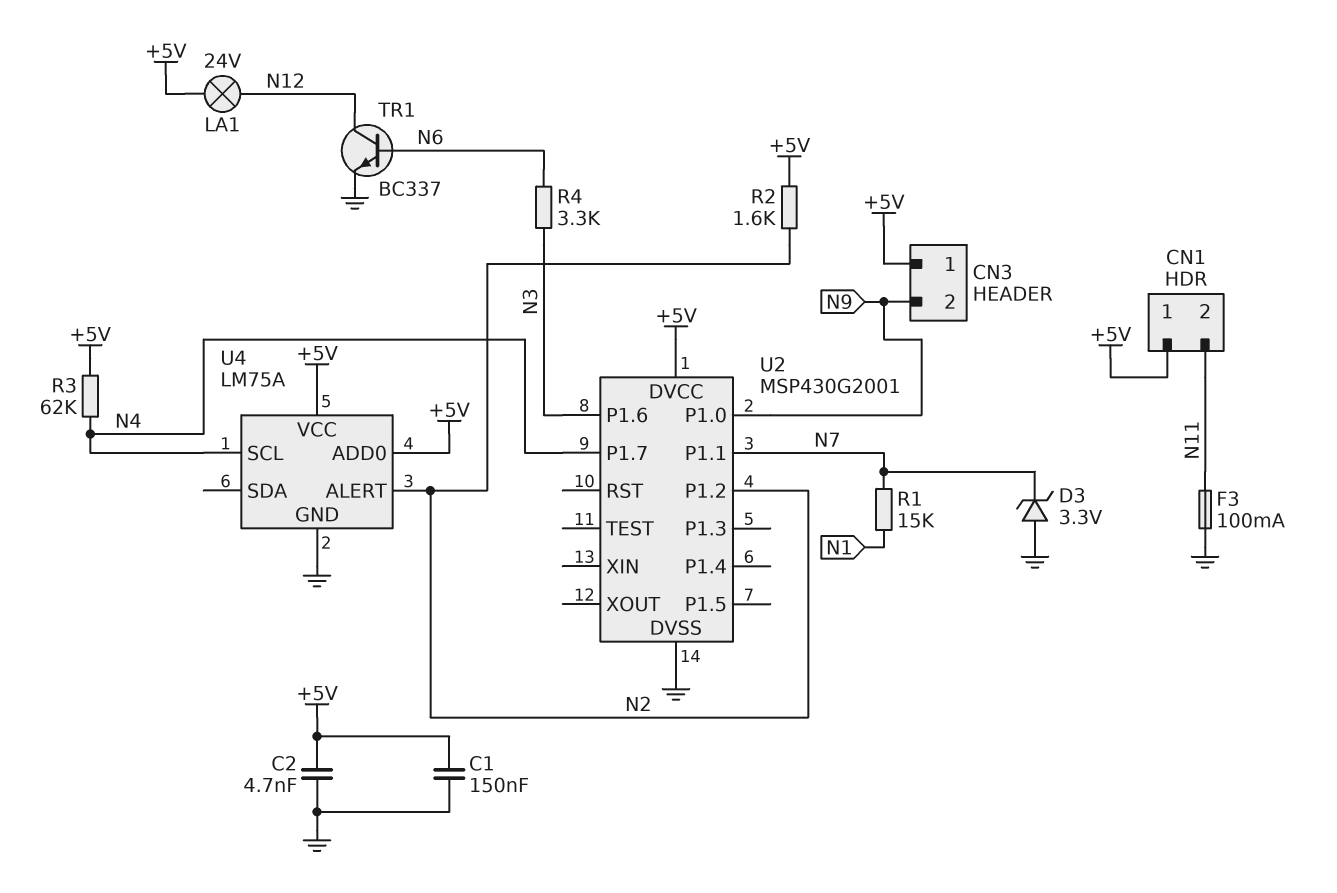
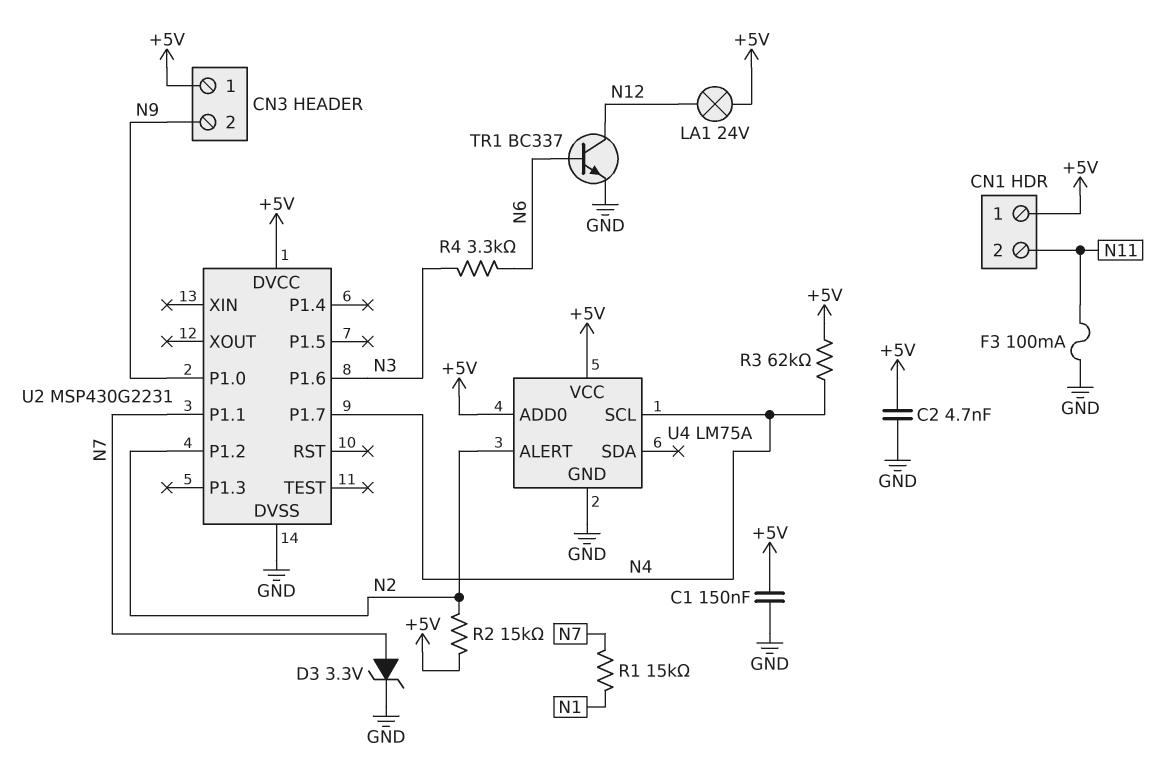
D3: zener 3.3V (A GND, K N7) -> zener 3.3V (A N7, K GND)
R2: 1.6k (+5V, N2) -> 15k (+5V, N2)
U2: MSP430G2001 -> MSP430G2231

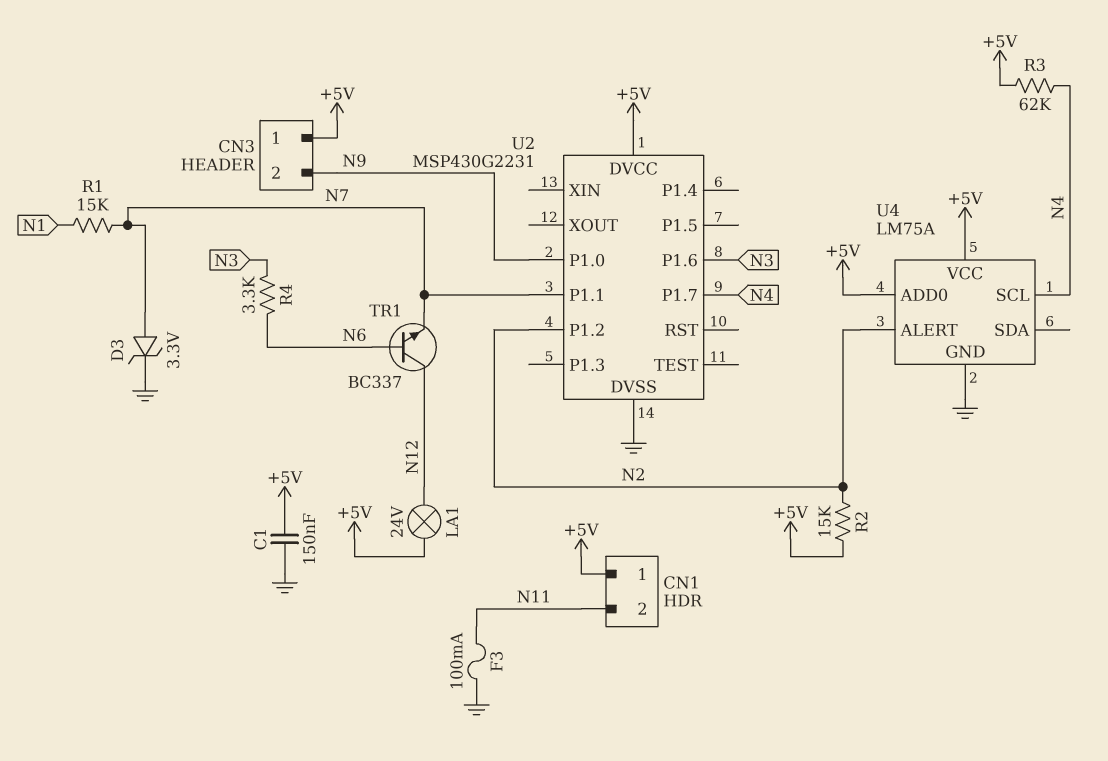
C2: 4.7nF (+5V, GND) -> none
TR1: NPN BC337 (B N6, C N12, E GND) -> NPN BC337 (B N6, C N12, E N7)

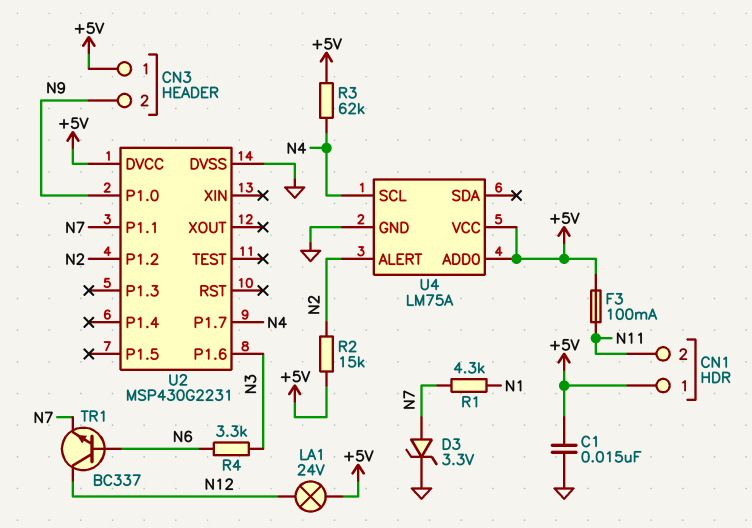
C1: 150nF (+5V, GND) -> 15nF (+5V, GND)
F3: 100mA (GND, N11) -> 100mA (+5V, N11)
R1: 15k (N1, N7) -> 4.3k (N1, N7)

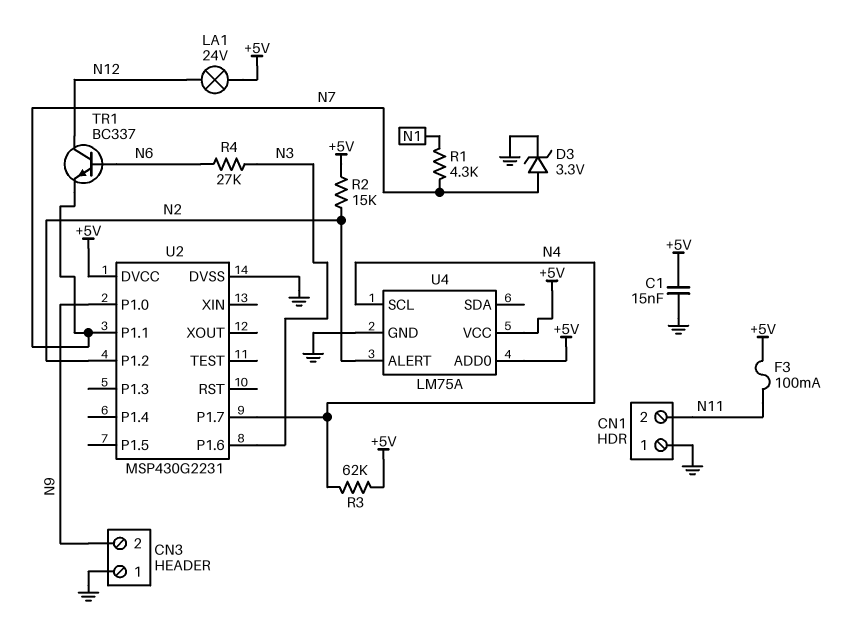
CN1 pin 1: +5V -> GND
CN3 pin 1: +5V -> GND
R4: 3.3k (N3, N6) -> 27k (N3, N6)

